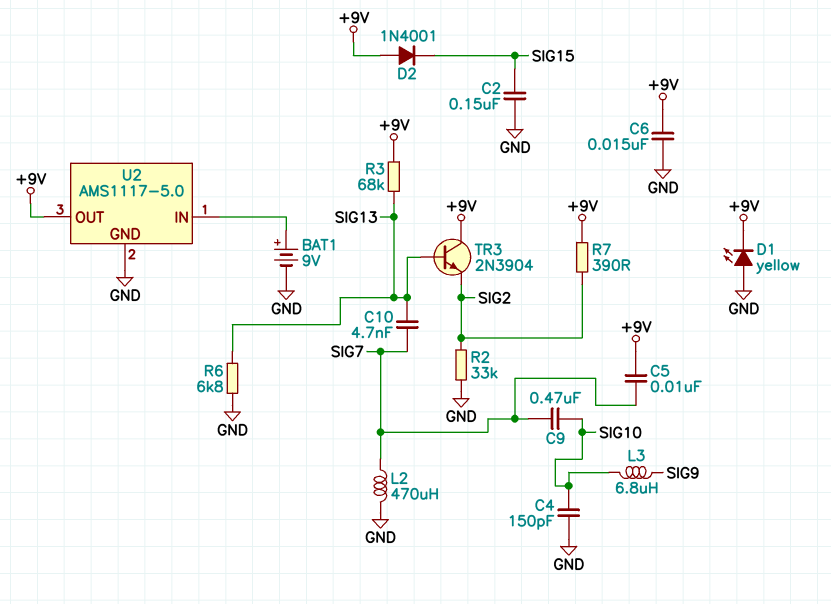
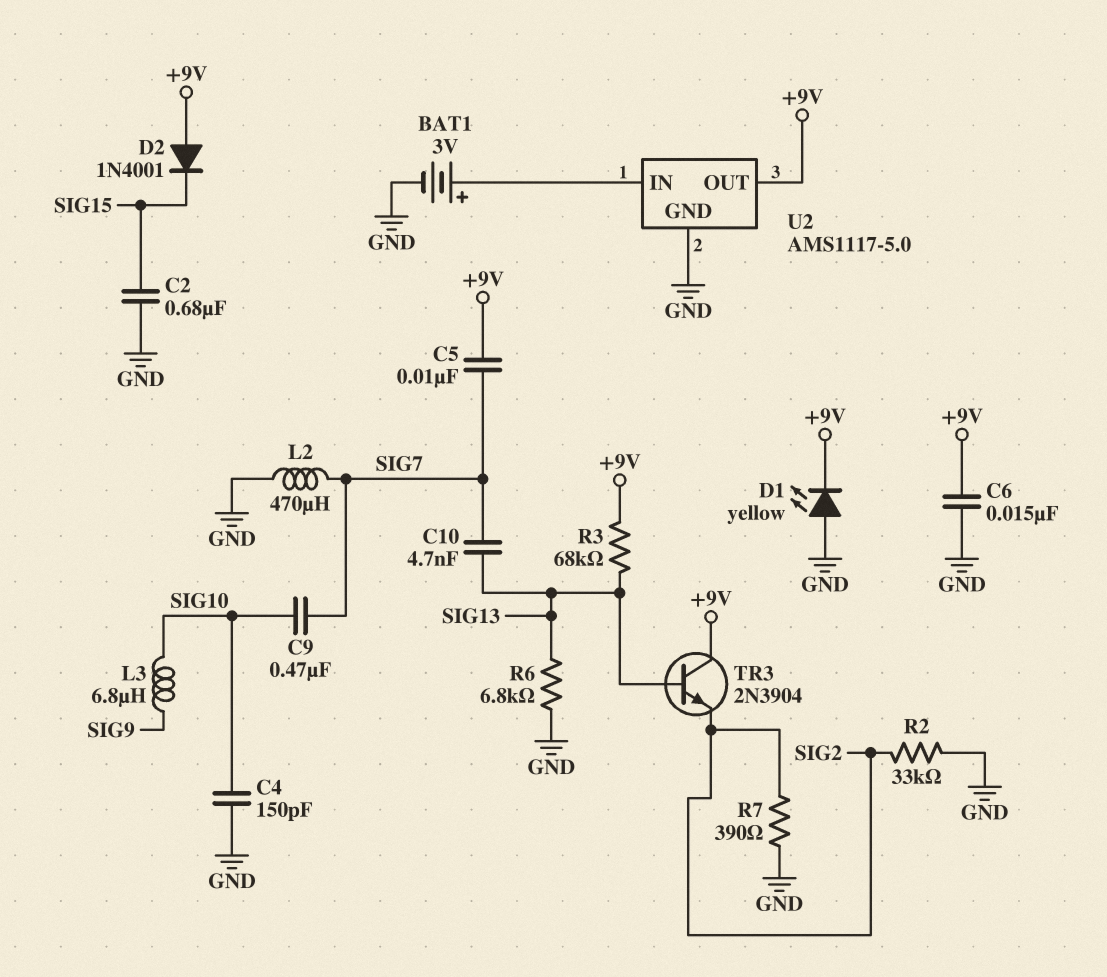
BAT1: 9V (plus U2/IN, minus GND) -> 3V (plus U2/IN, minus GND)
C2: 150nF (GND, SIG15) -> 680nF (GND, SIG15)
R7: 390 (+9V, SIG2) -> 390 (GND, SIG2)

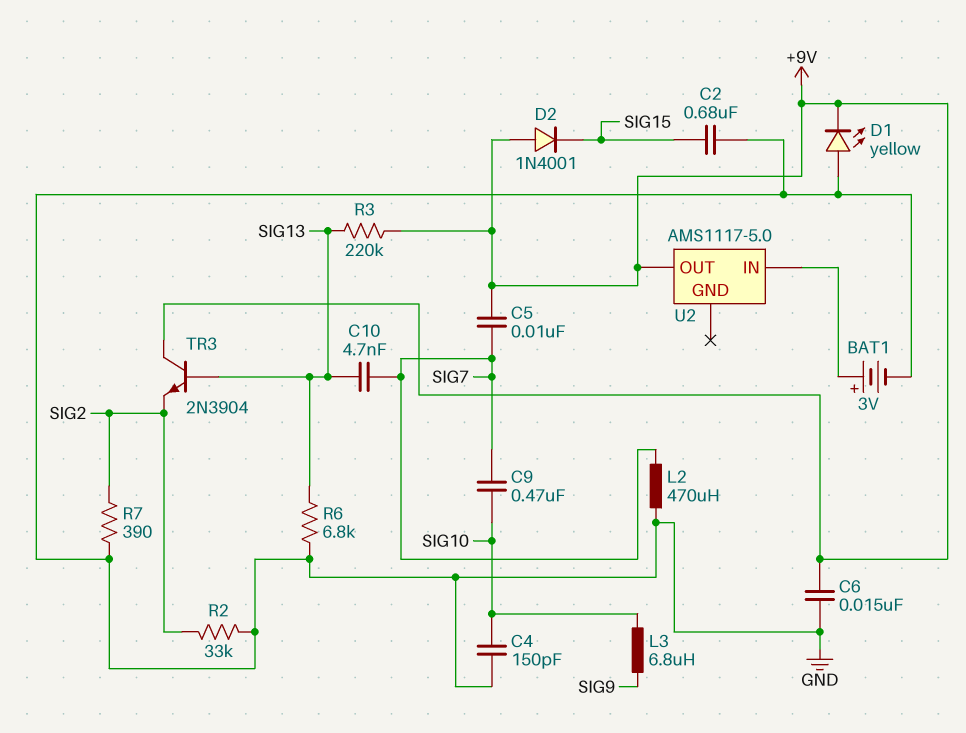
R3: 68k (+9V, SIG13) -> 220k (+9V, SIG13)
U2 pin GND: GND -> none

